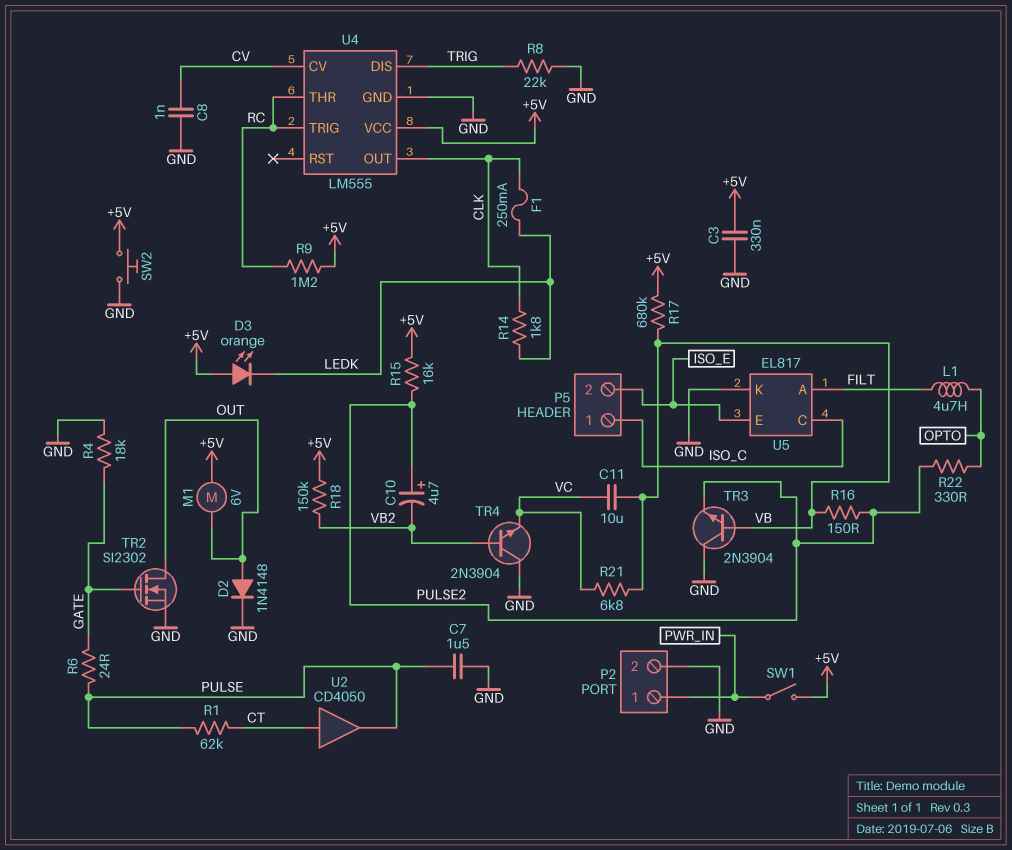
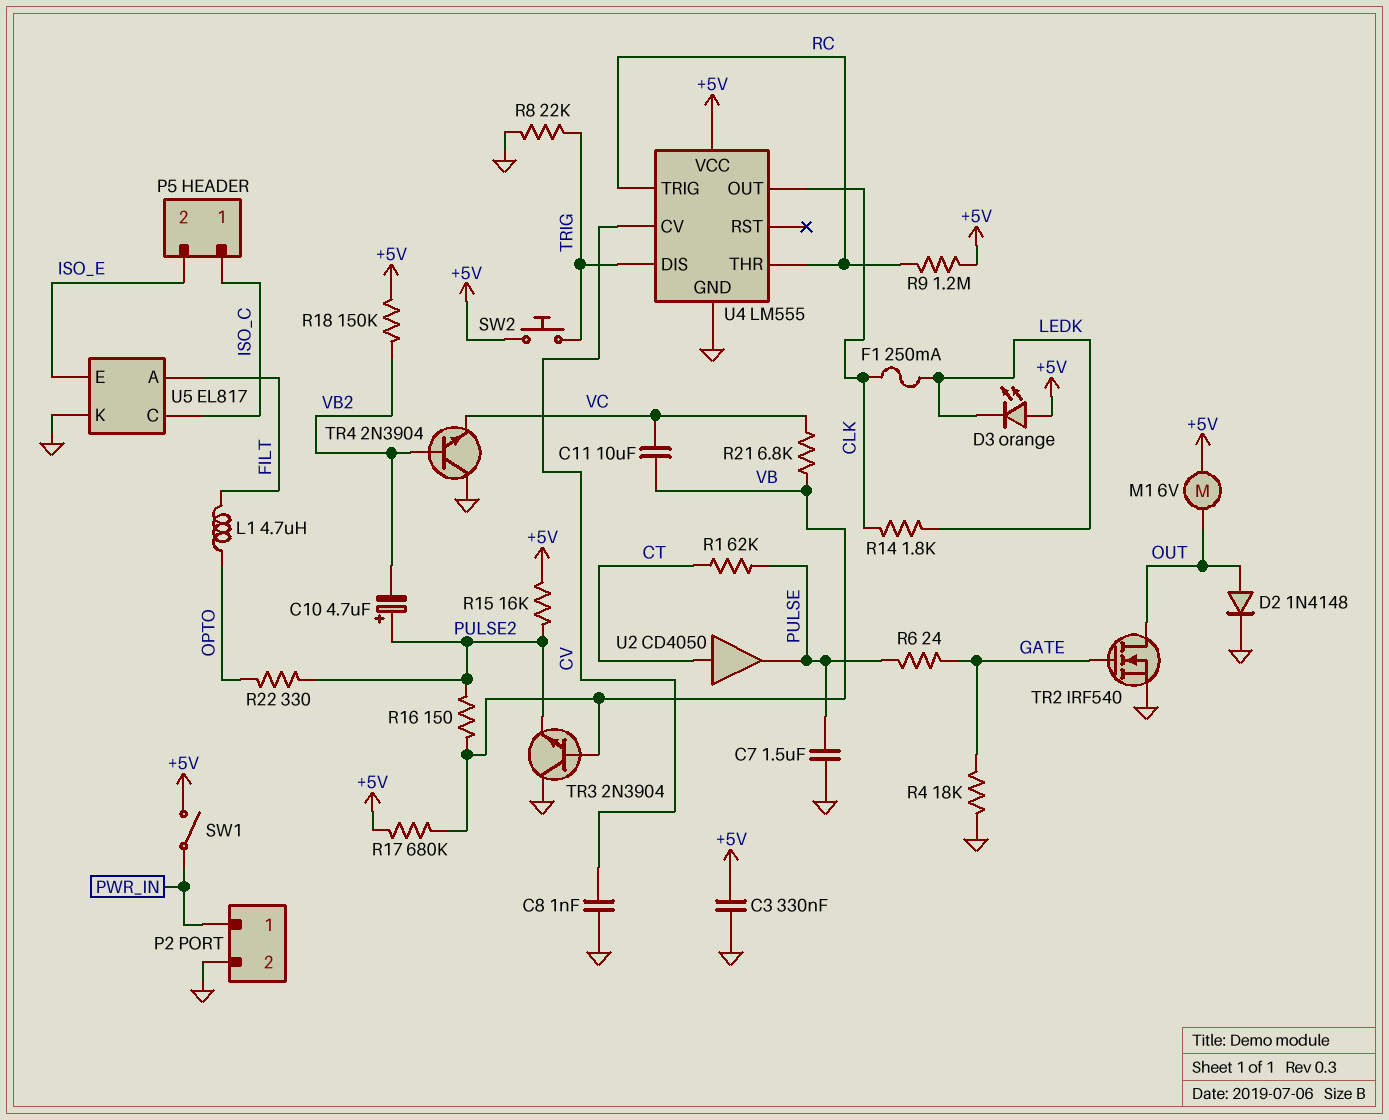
SW2: button (+5V, GND) -> button (+5V, TRIG)
TR2: NMOS SI2302 (G GATE, D OUT, S GND) -> NMOS IRF540 (G GATE, D OUT, S GND)

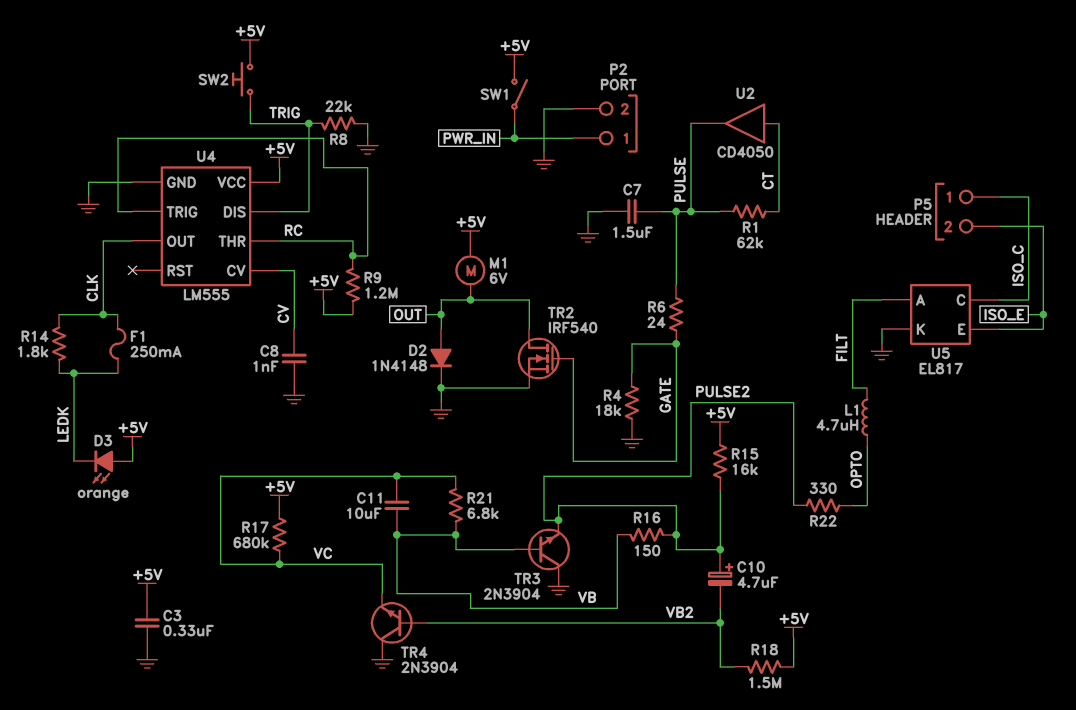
R17: 680k (+5V, VB) -> 680k (+5V, VC)
R18: 150k (+5V, VB2) -> 1.5M (+5V, VB2)

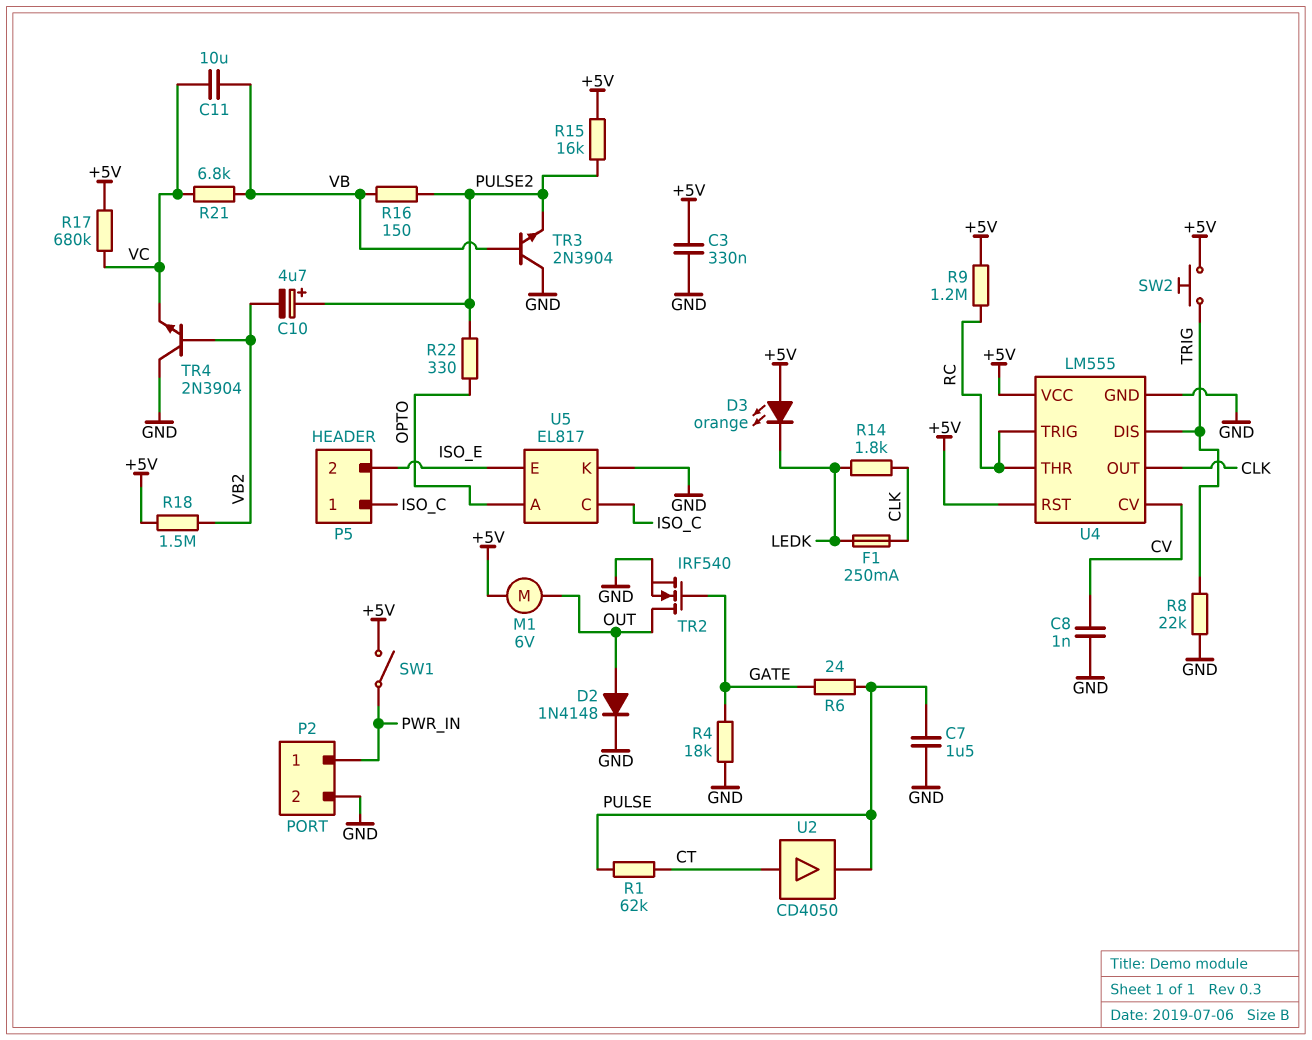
L1: 4.7uH (FILT, OPTO) -> none
U4 pin RST: none -> +5V
U5 pin A: FILT -> OPTO

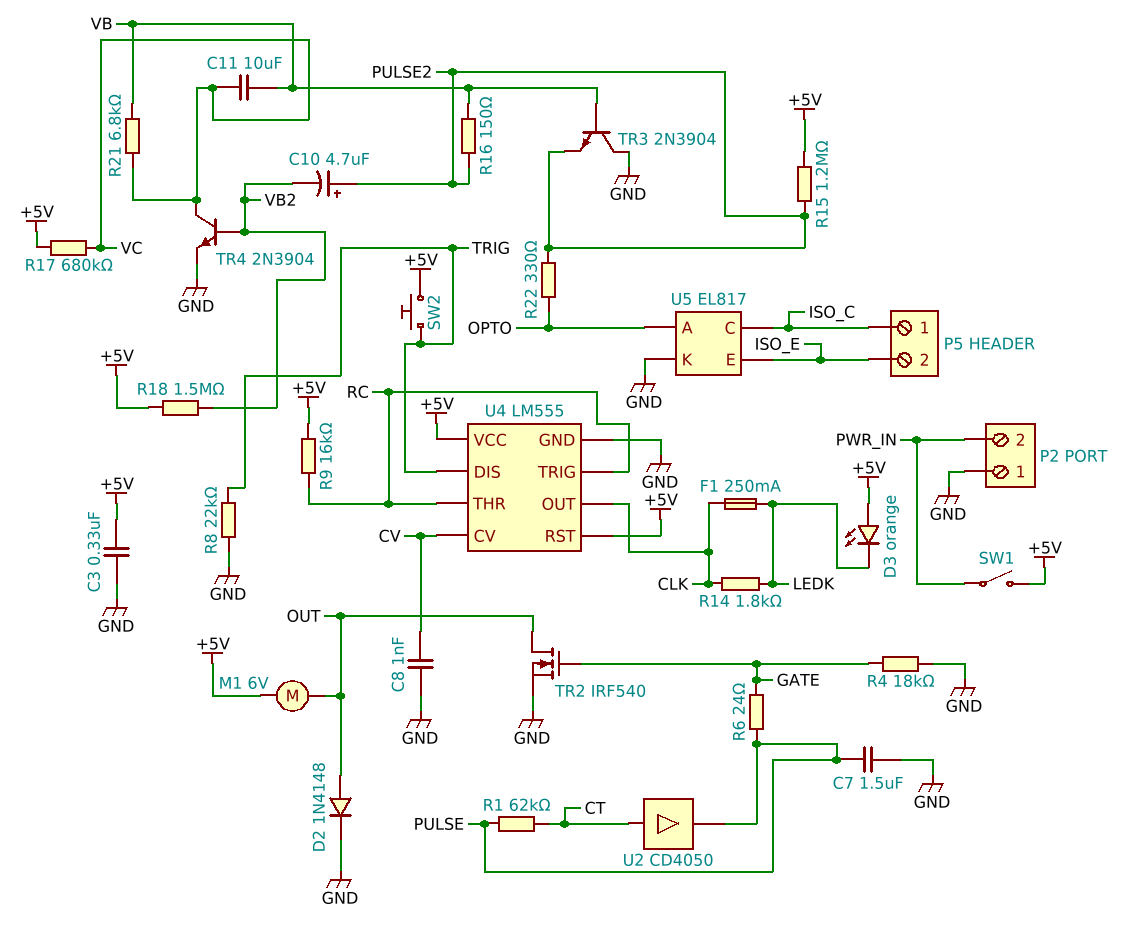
P2 pin 1: PWR_IN -> GND
P2 pin 2: GND -> PWR_IN
R9: 1.2M (+5V, RC) -> 16k (+5V, RC)
R15: 16k (+5V, PULSE2) -> 1.2M (+5V, PULSE2)
TR4: NPN 2N3904 (B VB2, C GND, E VC) -> NPN 2N3904 (B VB2, C VC, E GND)

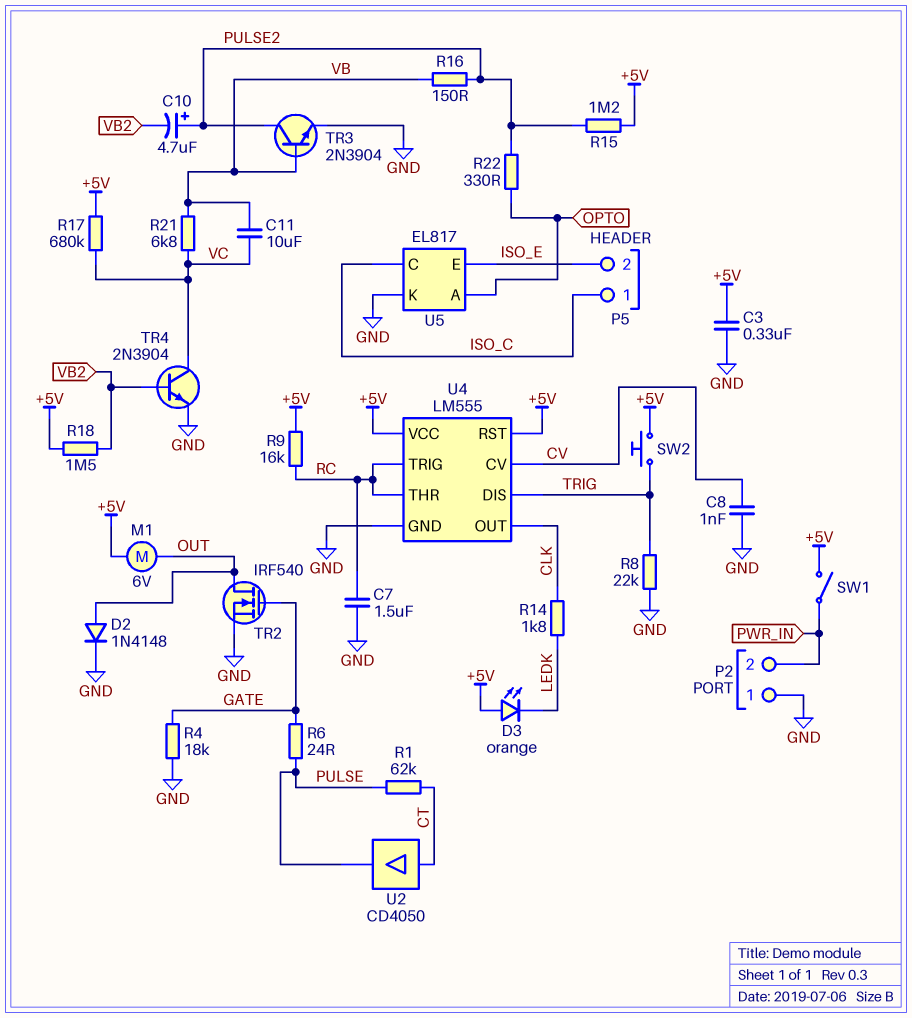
C7: 1.5uF (GND, PULSE) -> 1.5uF (GND, RC)
F1: 250mA (CLK, LEDK) -> none
TR3: NPN 2N3904 (B VB, C GND, E PULSE2) -> NPN 2N3904 (B VB, C PULSE2, E GND)

